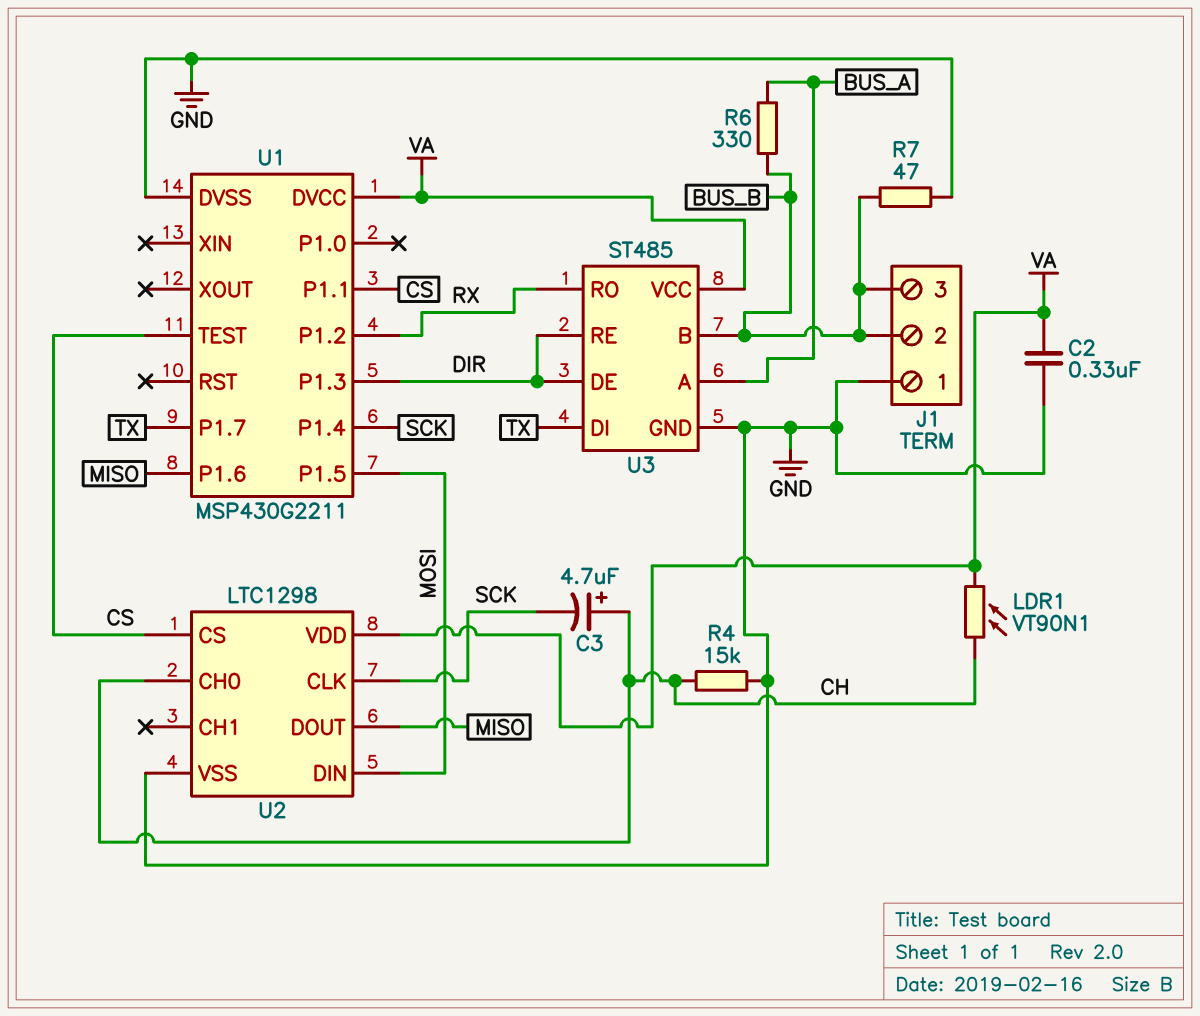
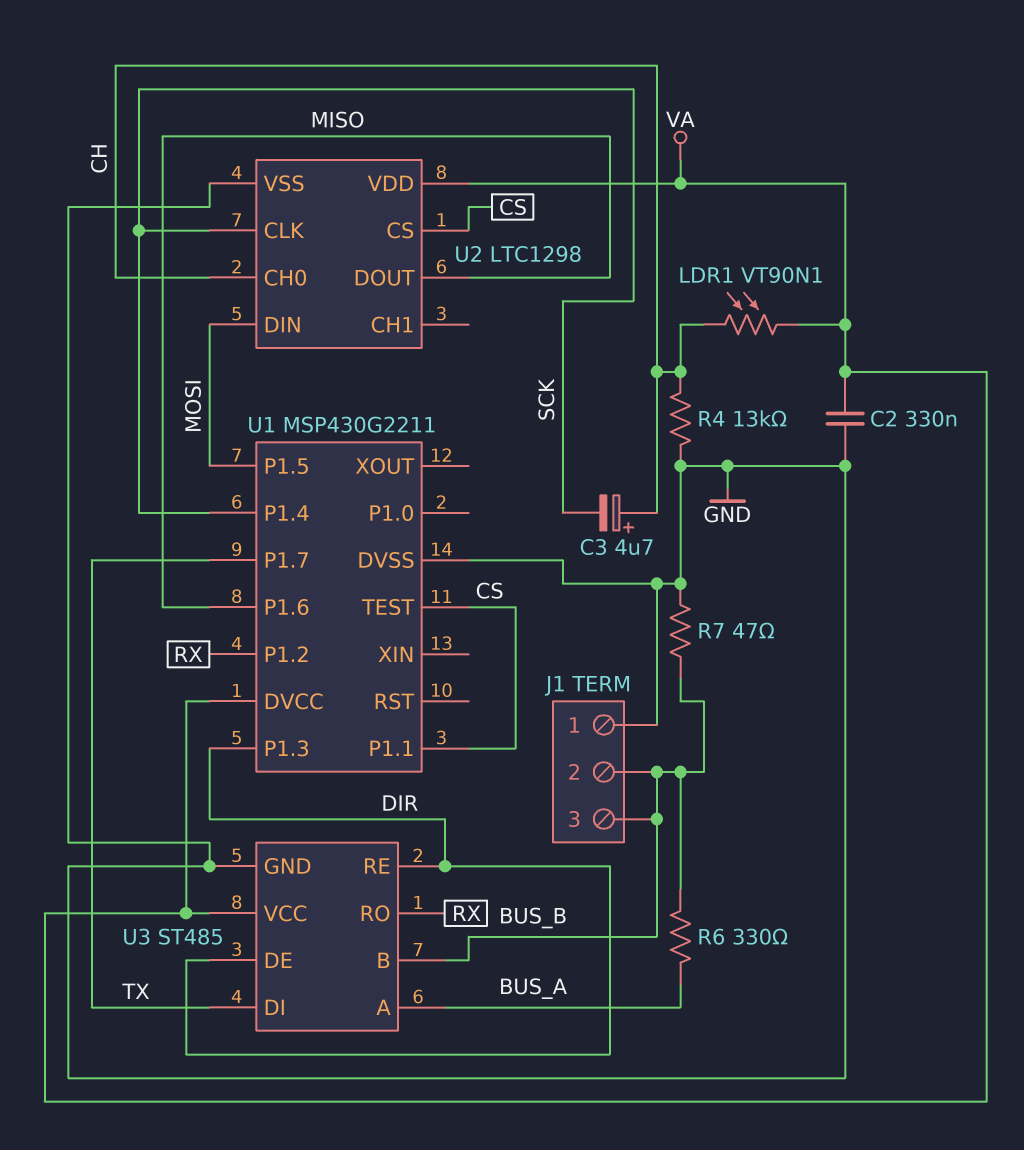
R4: 15k (CH, GND) -> 13k (CH, GND)

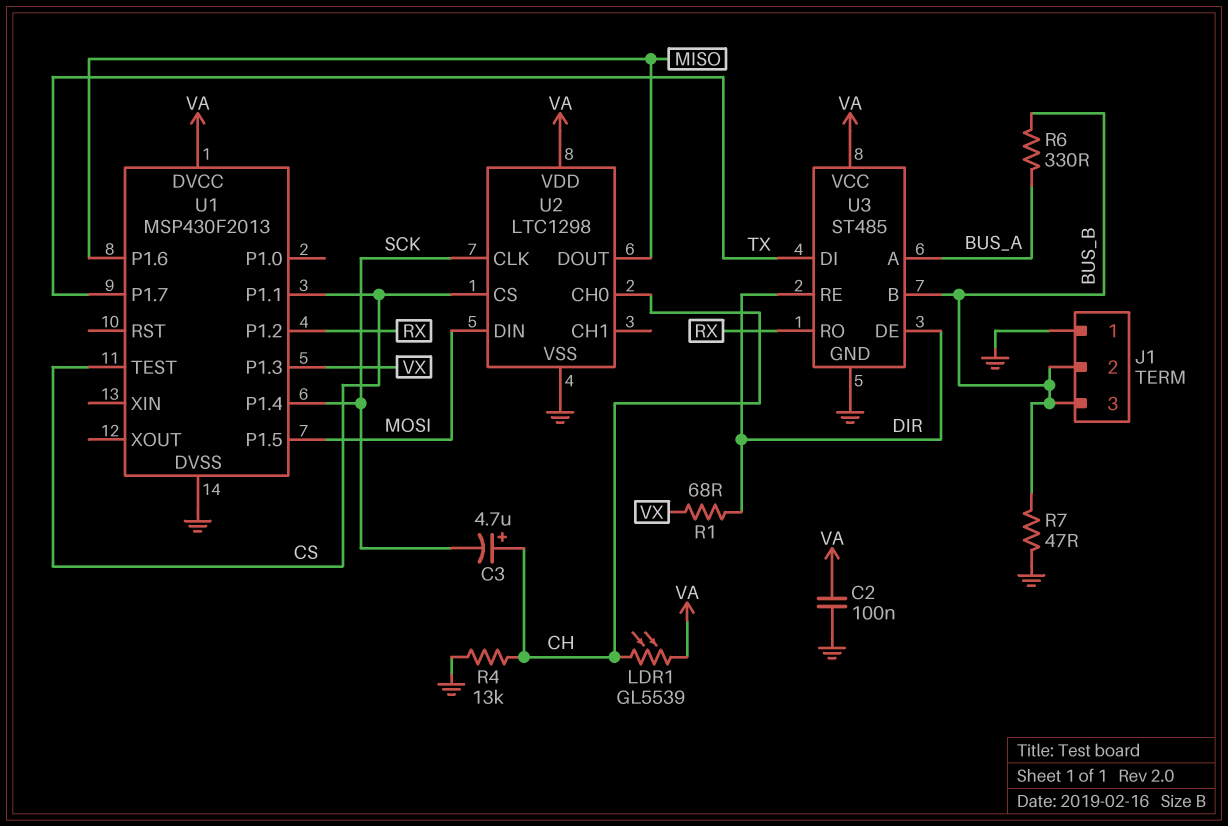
C2: 330nF (GND, VA) -> 100nF (GND, VA)
LDR1: VT90N1 (CH, VA) -> GL5539 (CH, VA)
R1: none -> 68 (DIR, VX)
U1: MSP430G2211 -> MSP430F2013
U1 pin P1.3: DIR -> VX

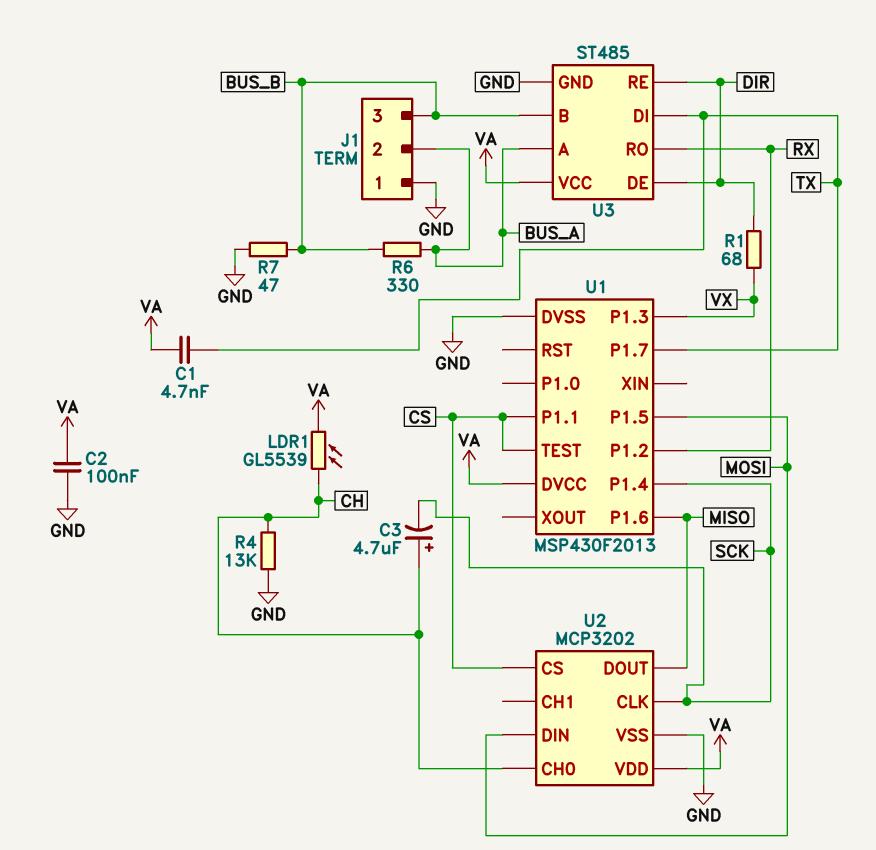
C1: none -> 4.7nF (TX, VA)
J1 pin 2: BUS_B -> BUS_A
U2: LTC1298 -> MCP3202

